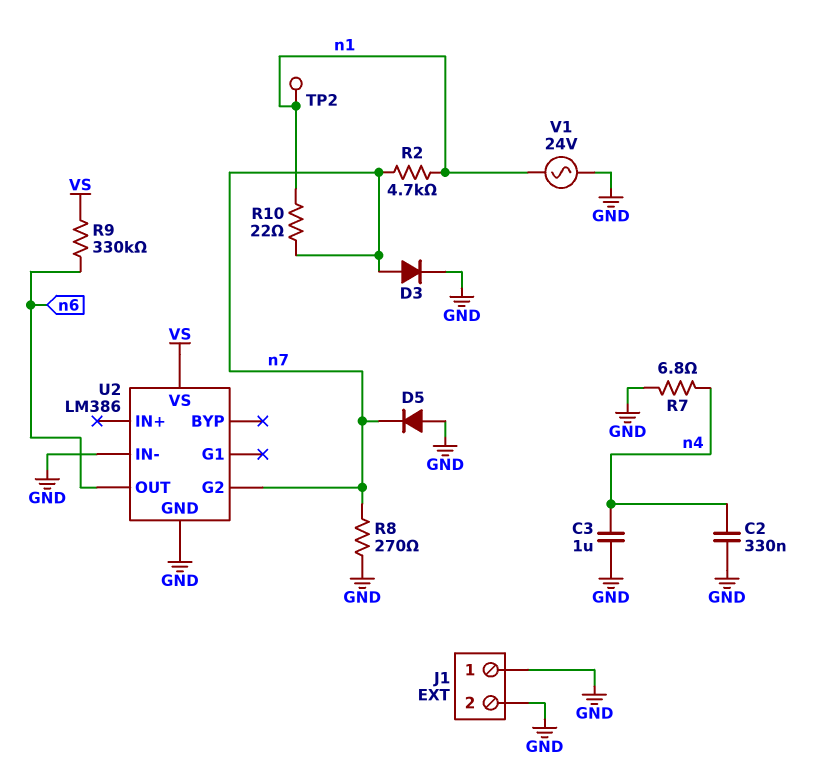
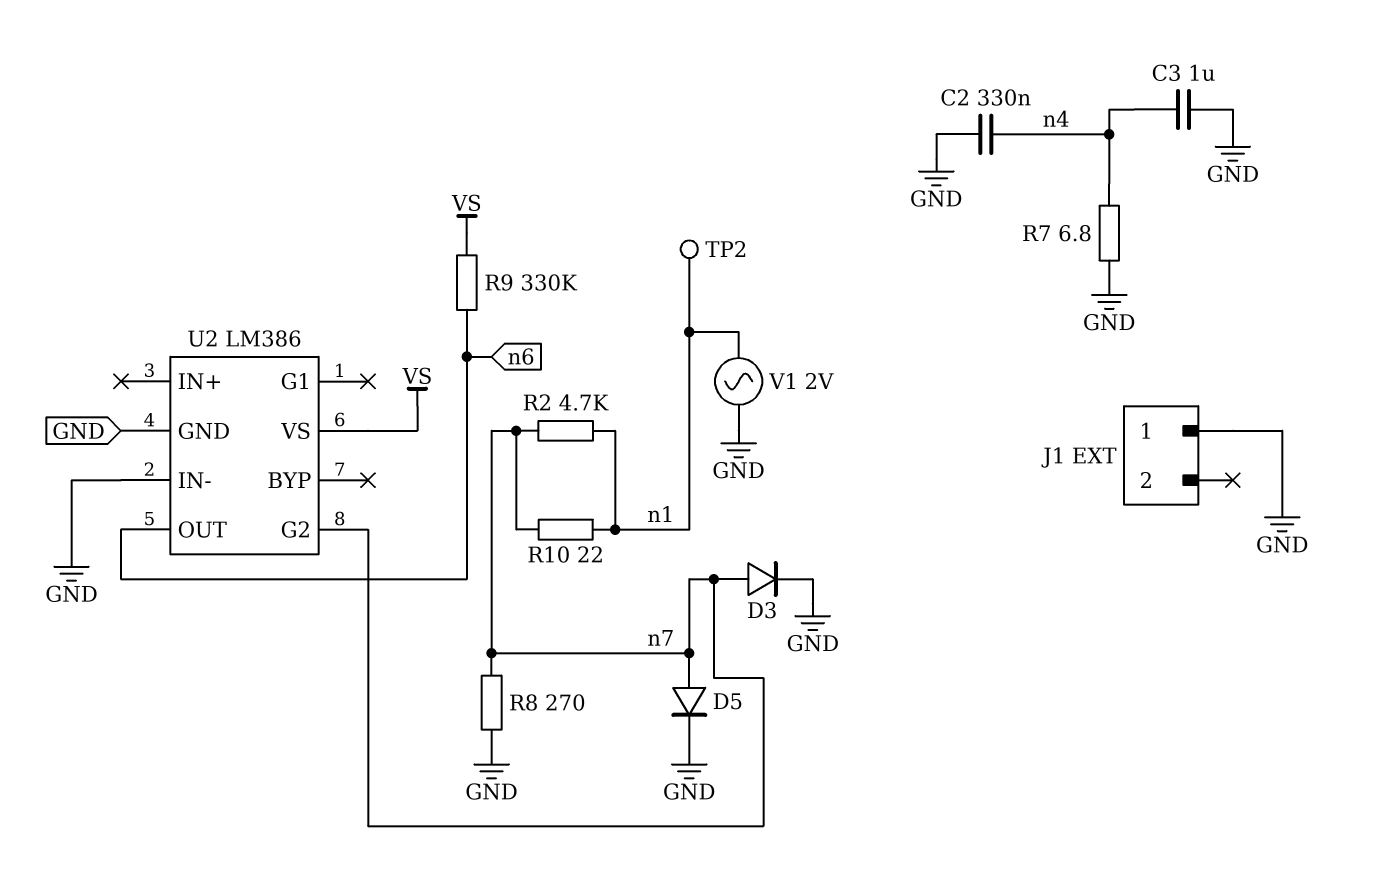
D5: diode (A GND, K n7) -> diode (A n7, K GND)
J1 pin 2: GND -> none
V1: AC 24V (GND, n1) -> AC 2V (GND, n1)

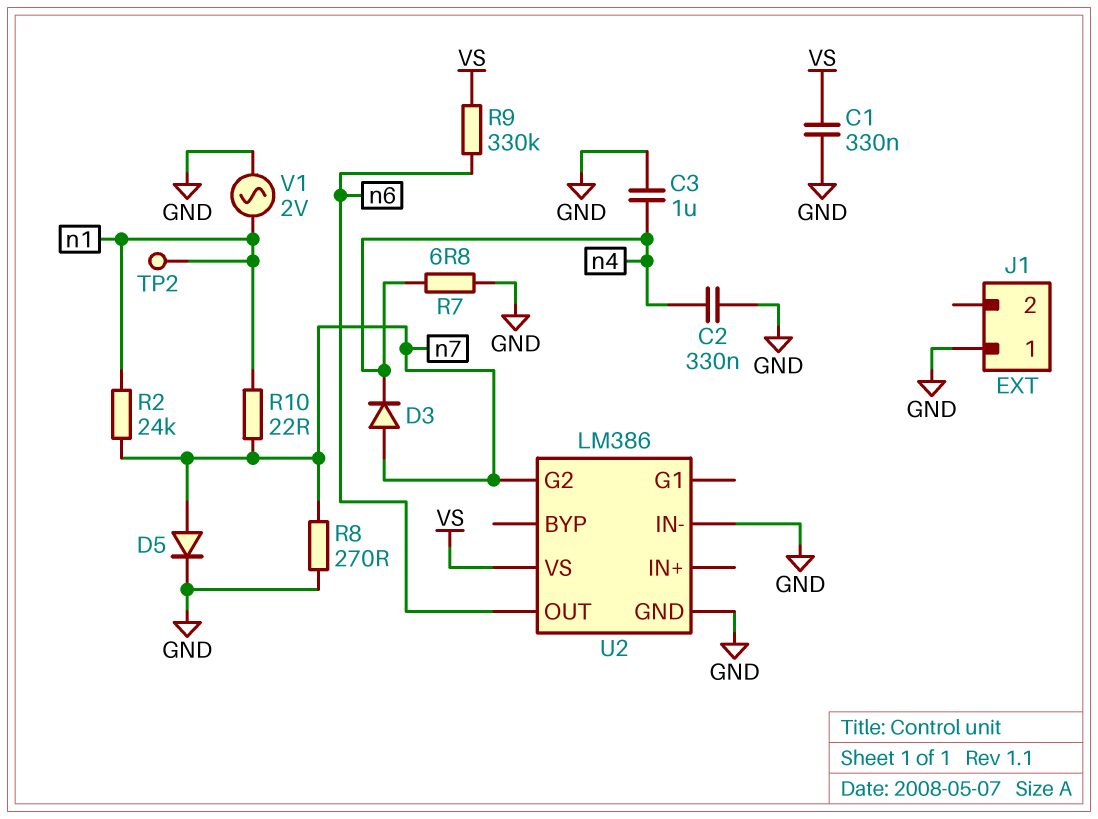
C1: none -> 330nF (GND, VS)
D3: diode (A n7, K GND) -> diode (A n7, K n4)
R2: 4.7k (n1, n7) -> 24k (n1, n7)

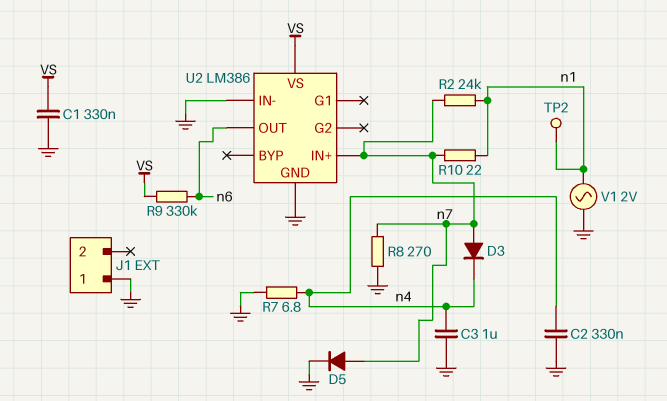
U2 pin G2: n7 -> none
U2 pin IN+: none -> n7

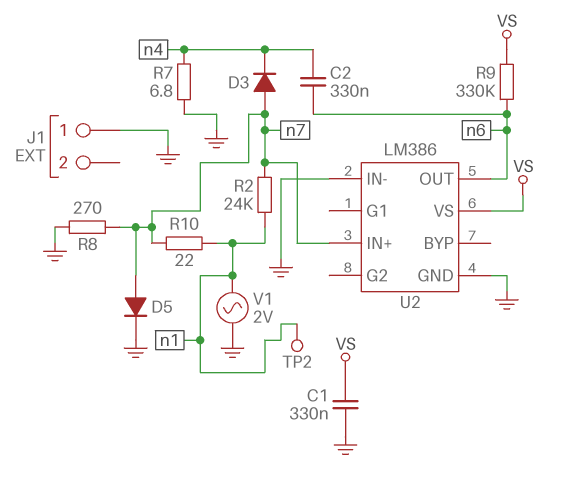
C2: 330nF (GND, n4) -> 330nF (n4, n6)
C3: 1uF (GND, n4) -> none

